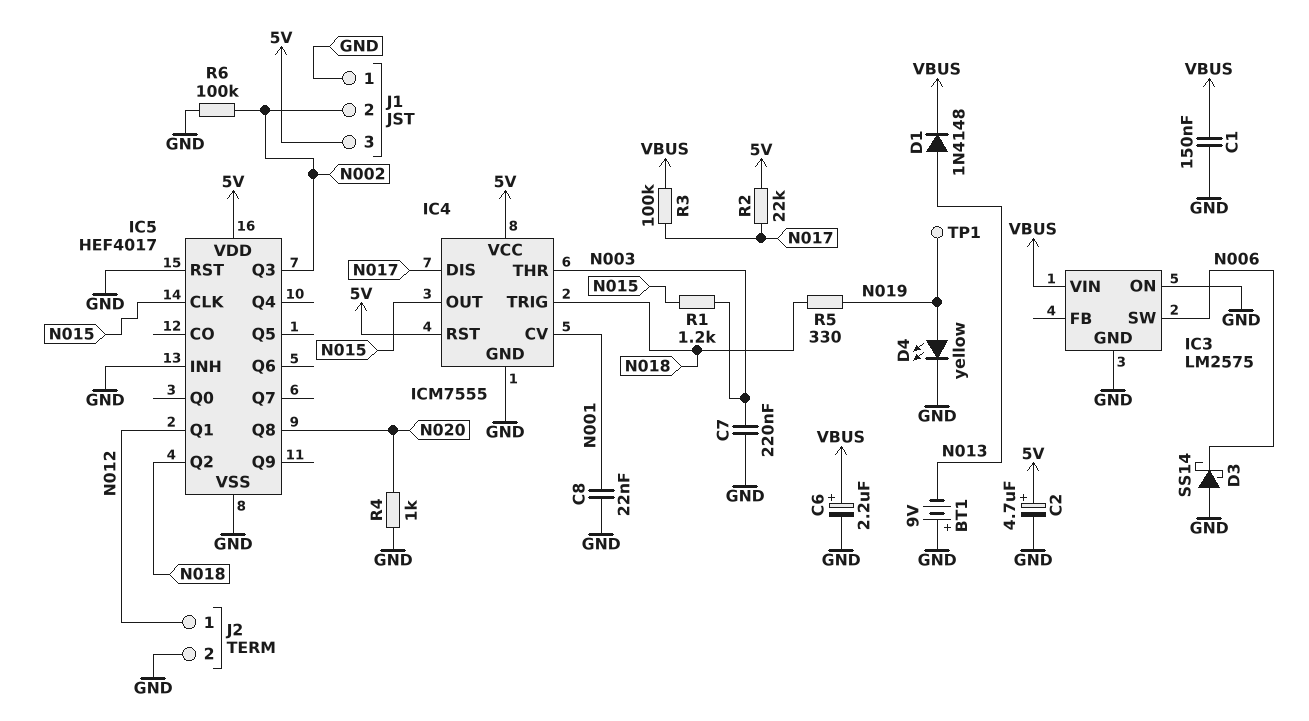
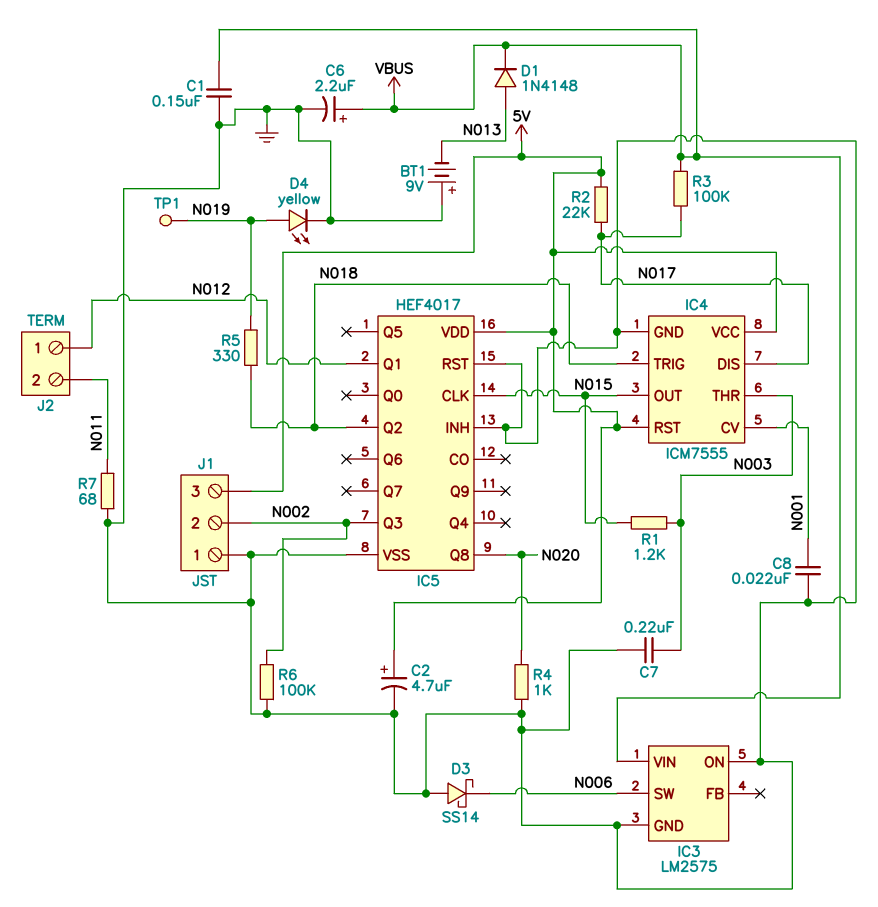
J2 pin 2: GND -> N011
R7: none -> 68 (GND, N011)

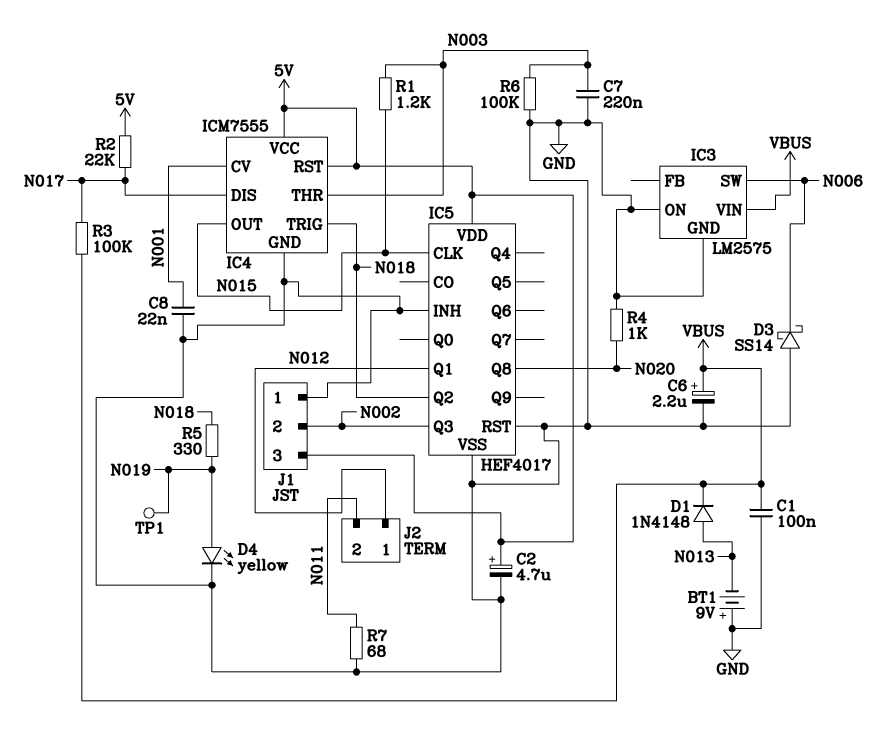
C1: 150nF (GND, VBUS) -> 100nF (GND, VBUS)
R6: 100k (GND, N002) -> 100k (GND, N003)

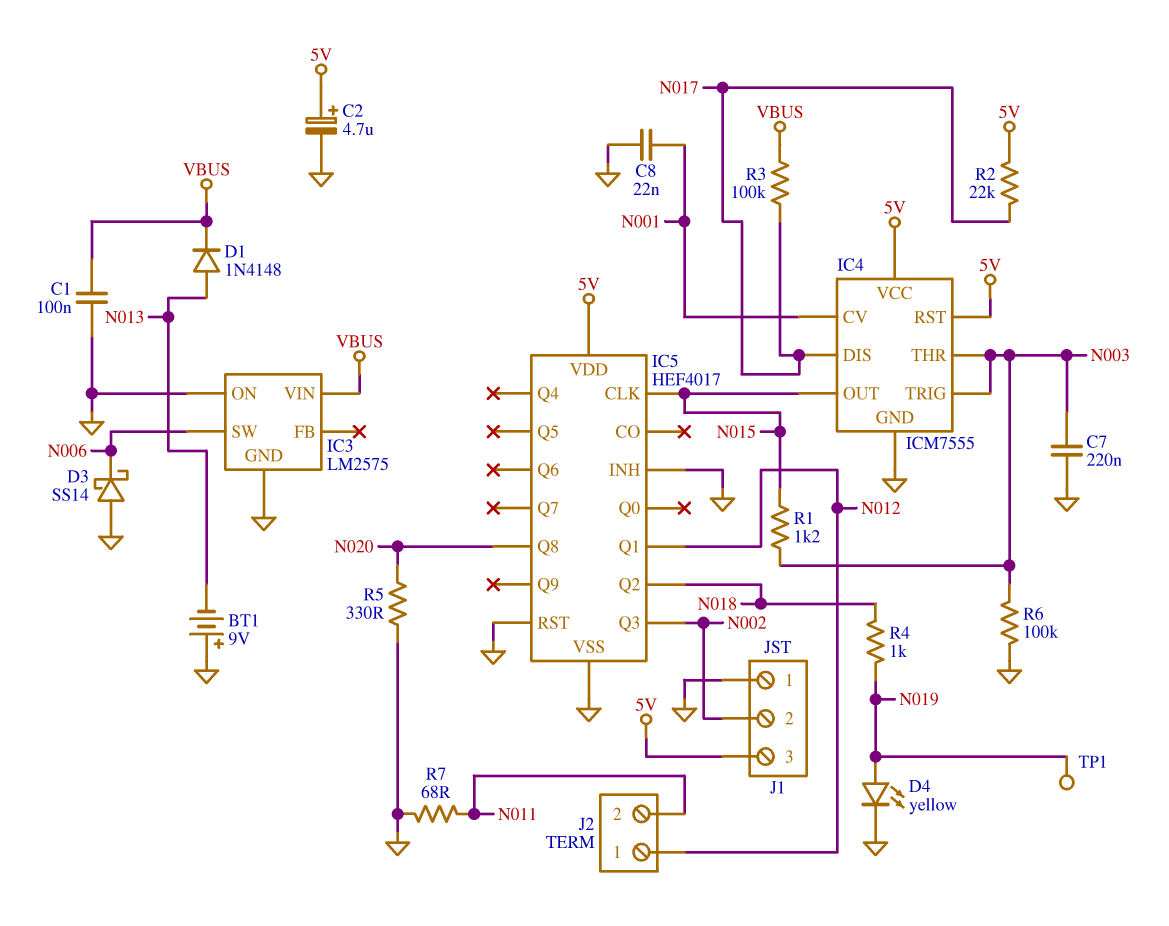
C6: 2.2uF (plus VBUS, minus GND) -> none
IC4 pin TRIG: N018 -> N003
R4: 1k (GND, N020) -> 1k (N018, N019)
R5: 330 (N018, N019) -> 330 (GND, N020)

